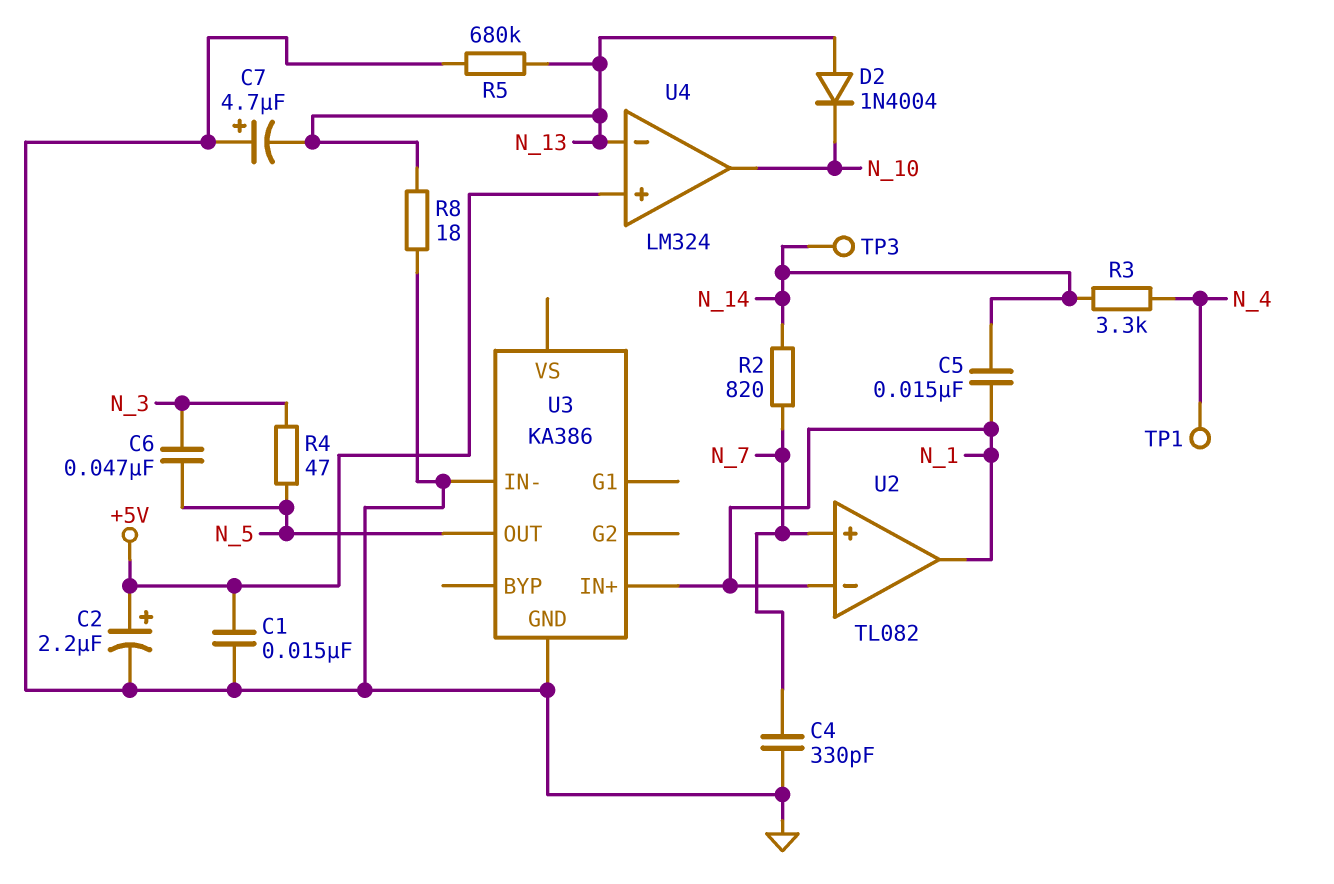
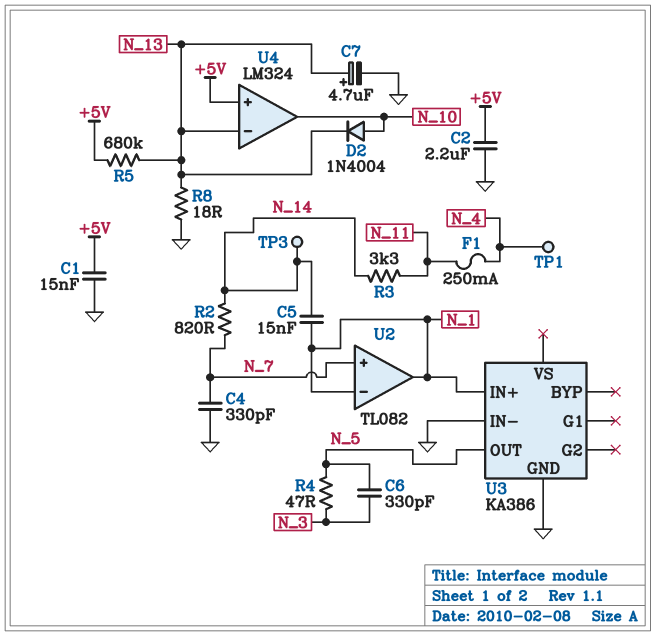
C2: 2.2uF (plus +5V, minus GND) -> 2.2uF (+5V, GND)
C6: 47nF (N_3, N_5) -> 330pF (N_3, N_5)
C7: 4.7uF (plus GND, minus N_13) -> 4.7uF (plus N_13, minus GND)
D2: diode 1N4004 (A N_13, K N_10) -> diode 1N4004 (A N_10, K N_13)
F1: none -> 250mA (N_4, N_11)
R3: 3.3k (N_4, N_14) -> 3.3k (N_11, N_14)
R5: 680k (GND, N_13) -> 680k (+5V, N_13)

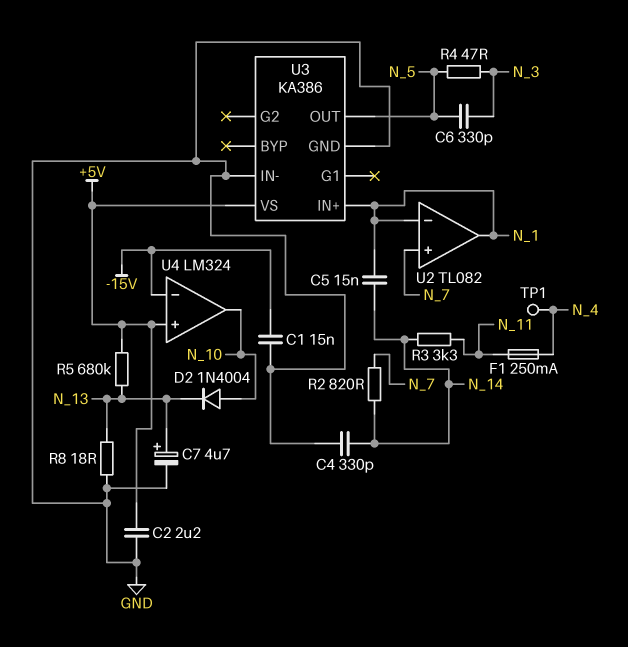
C1: 15nF (+5V, GND) -> 15nF (-15V, GND)
C4: 330pF (GND, N_7) -> 330pF (GND, N_14)
TP3: test point (N_14) -> none
U3 pin VS: none -> +5V
U4 pin in-: N_13 -> -15V

